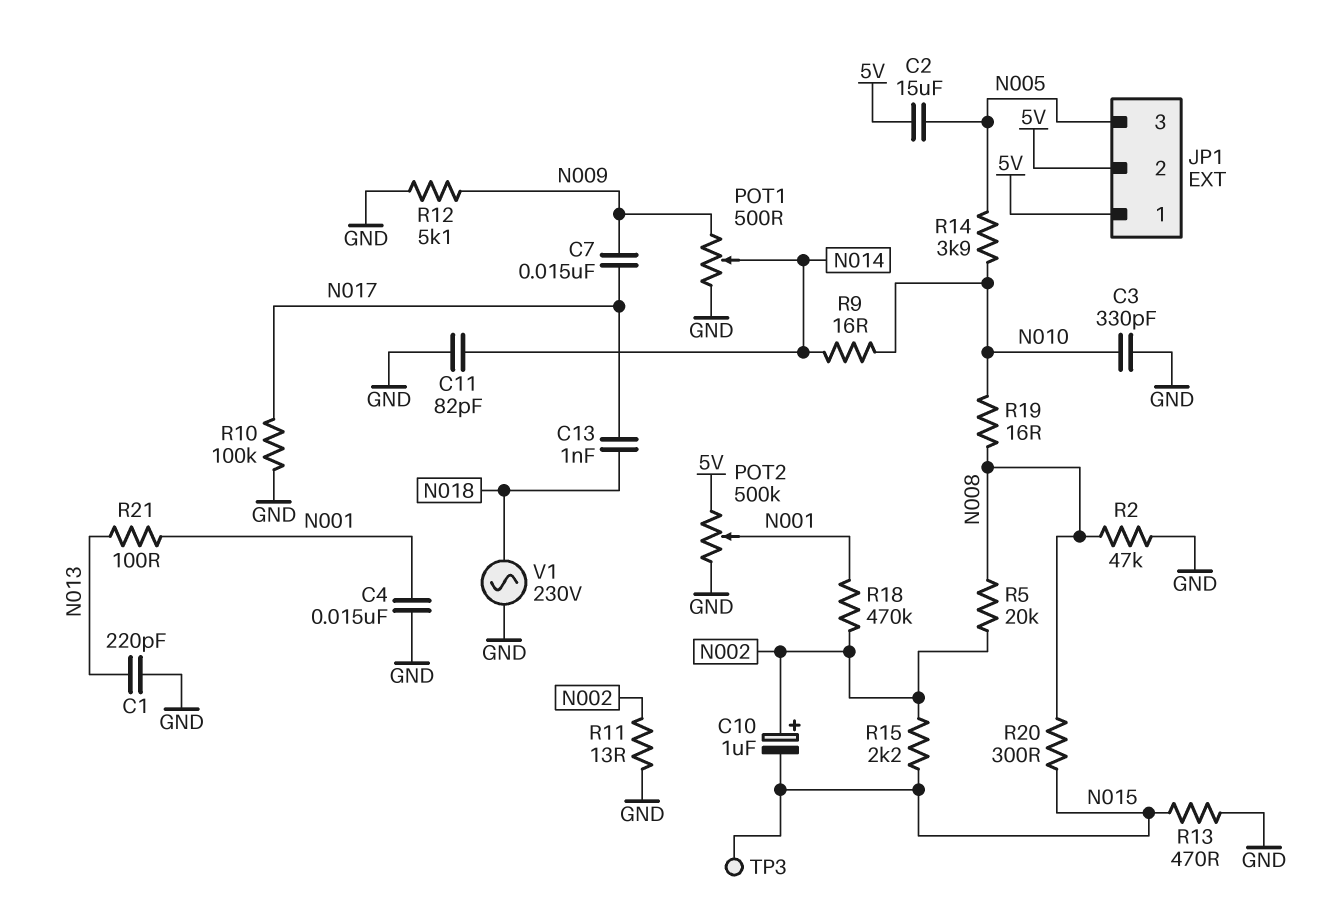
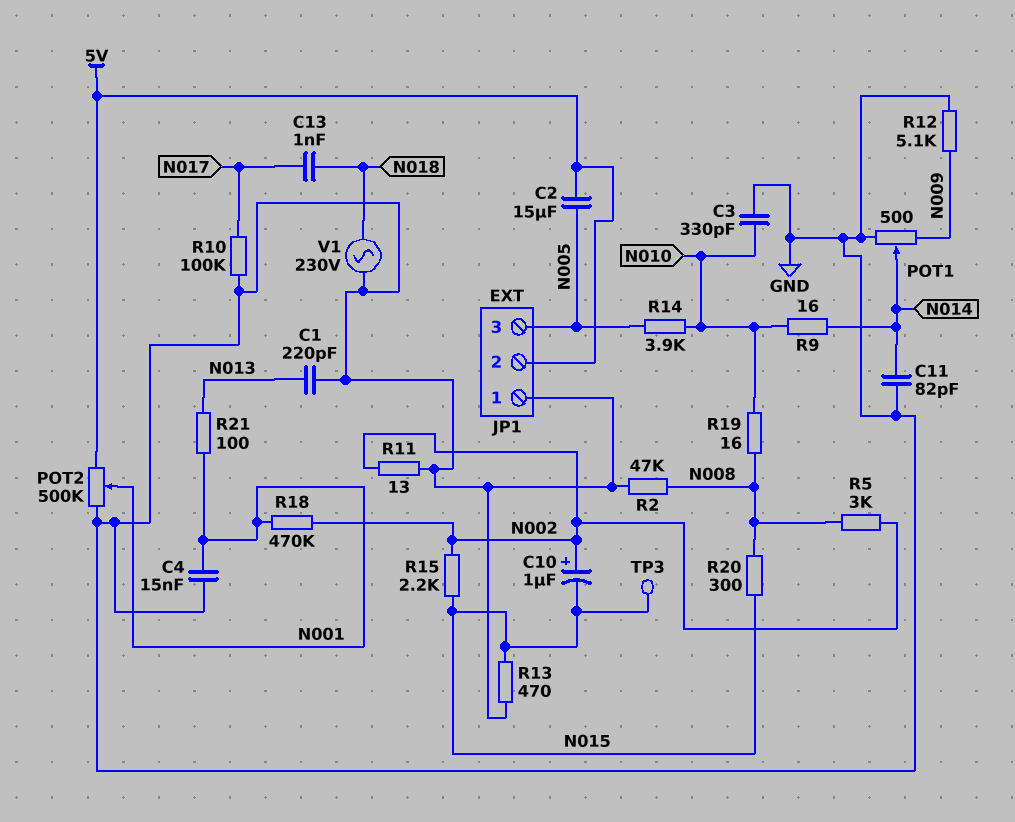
C7: 15nF (N009, N017) -> none
JP1 pin 1: 5V -> GND
R5: 20k (N002, N008) -> 3k (N002, N008)

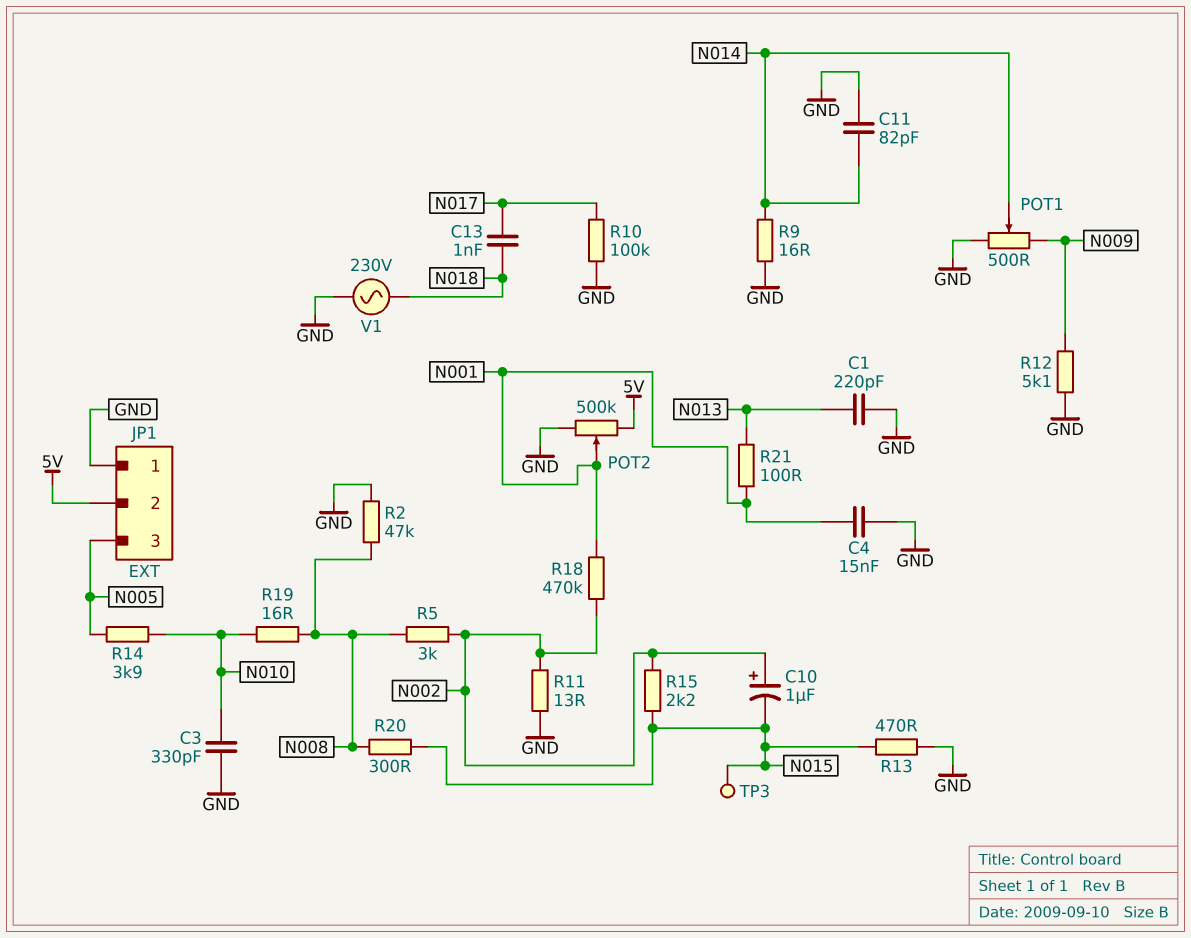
C2: 15uF (5V, N005) -> none
R9: 16 (N010, N014) -> 16 (GND, N014)

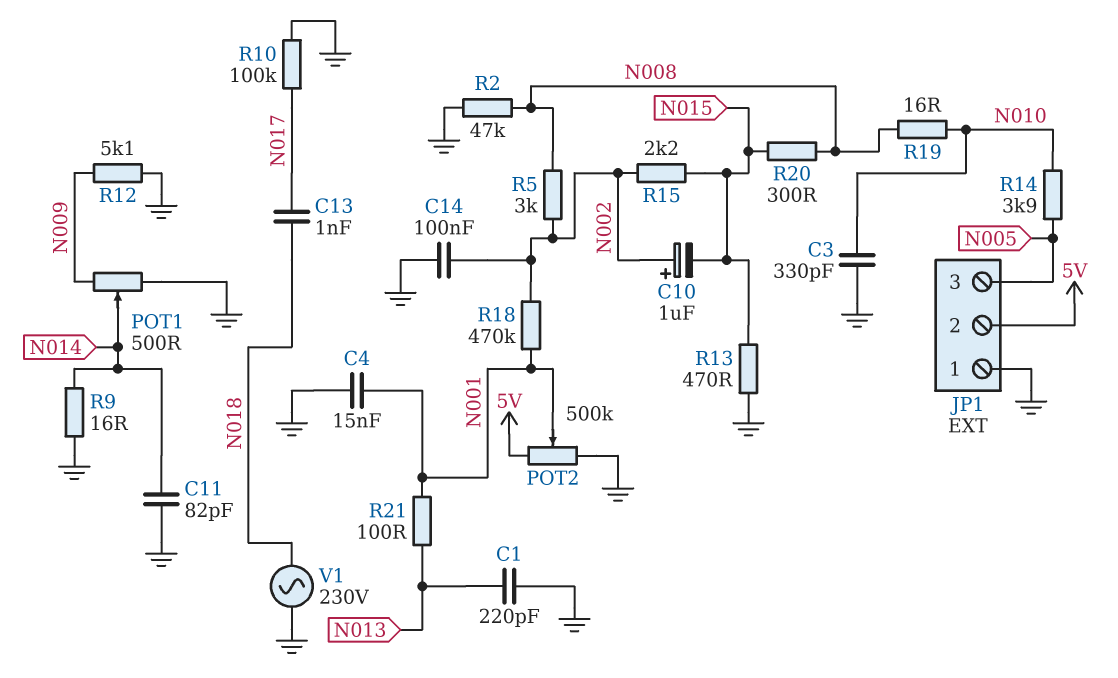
C14: none -> 100nF (GND, N002)
R11: 13 (GND, N002) -> none
TP3: test point (N015) -> none

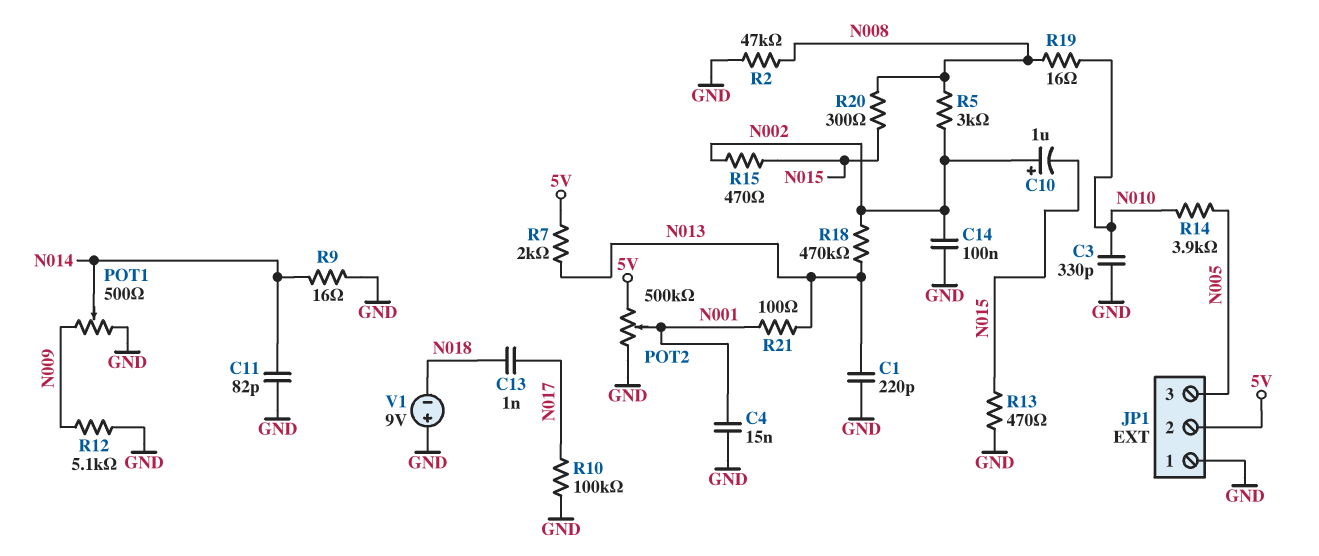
R7: none -> 2k (5V, N013)
R15: 2.2k (N002, N015) -> 470 (N002, N015)
R18: 470k (N001, N002) -> 470k (N002, N013)
V1: AC 230V (GND, N018) -> 9V (plus GND, minus N018)

